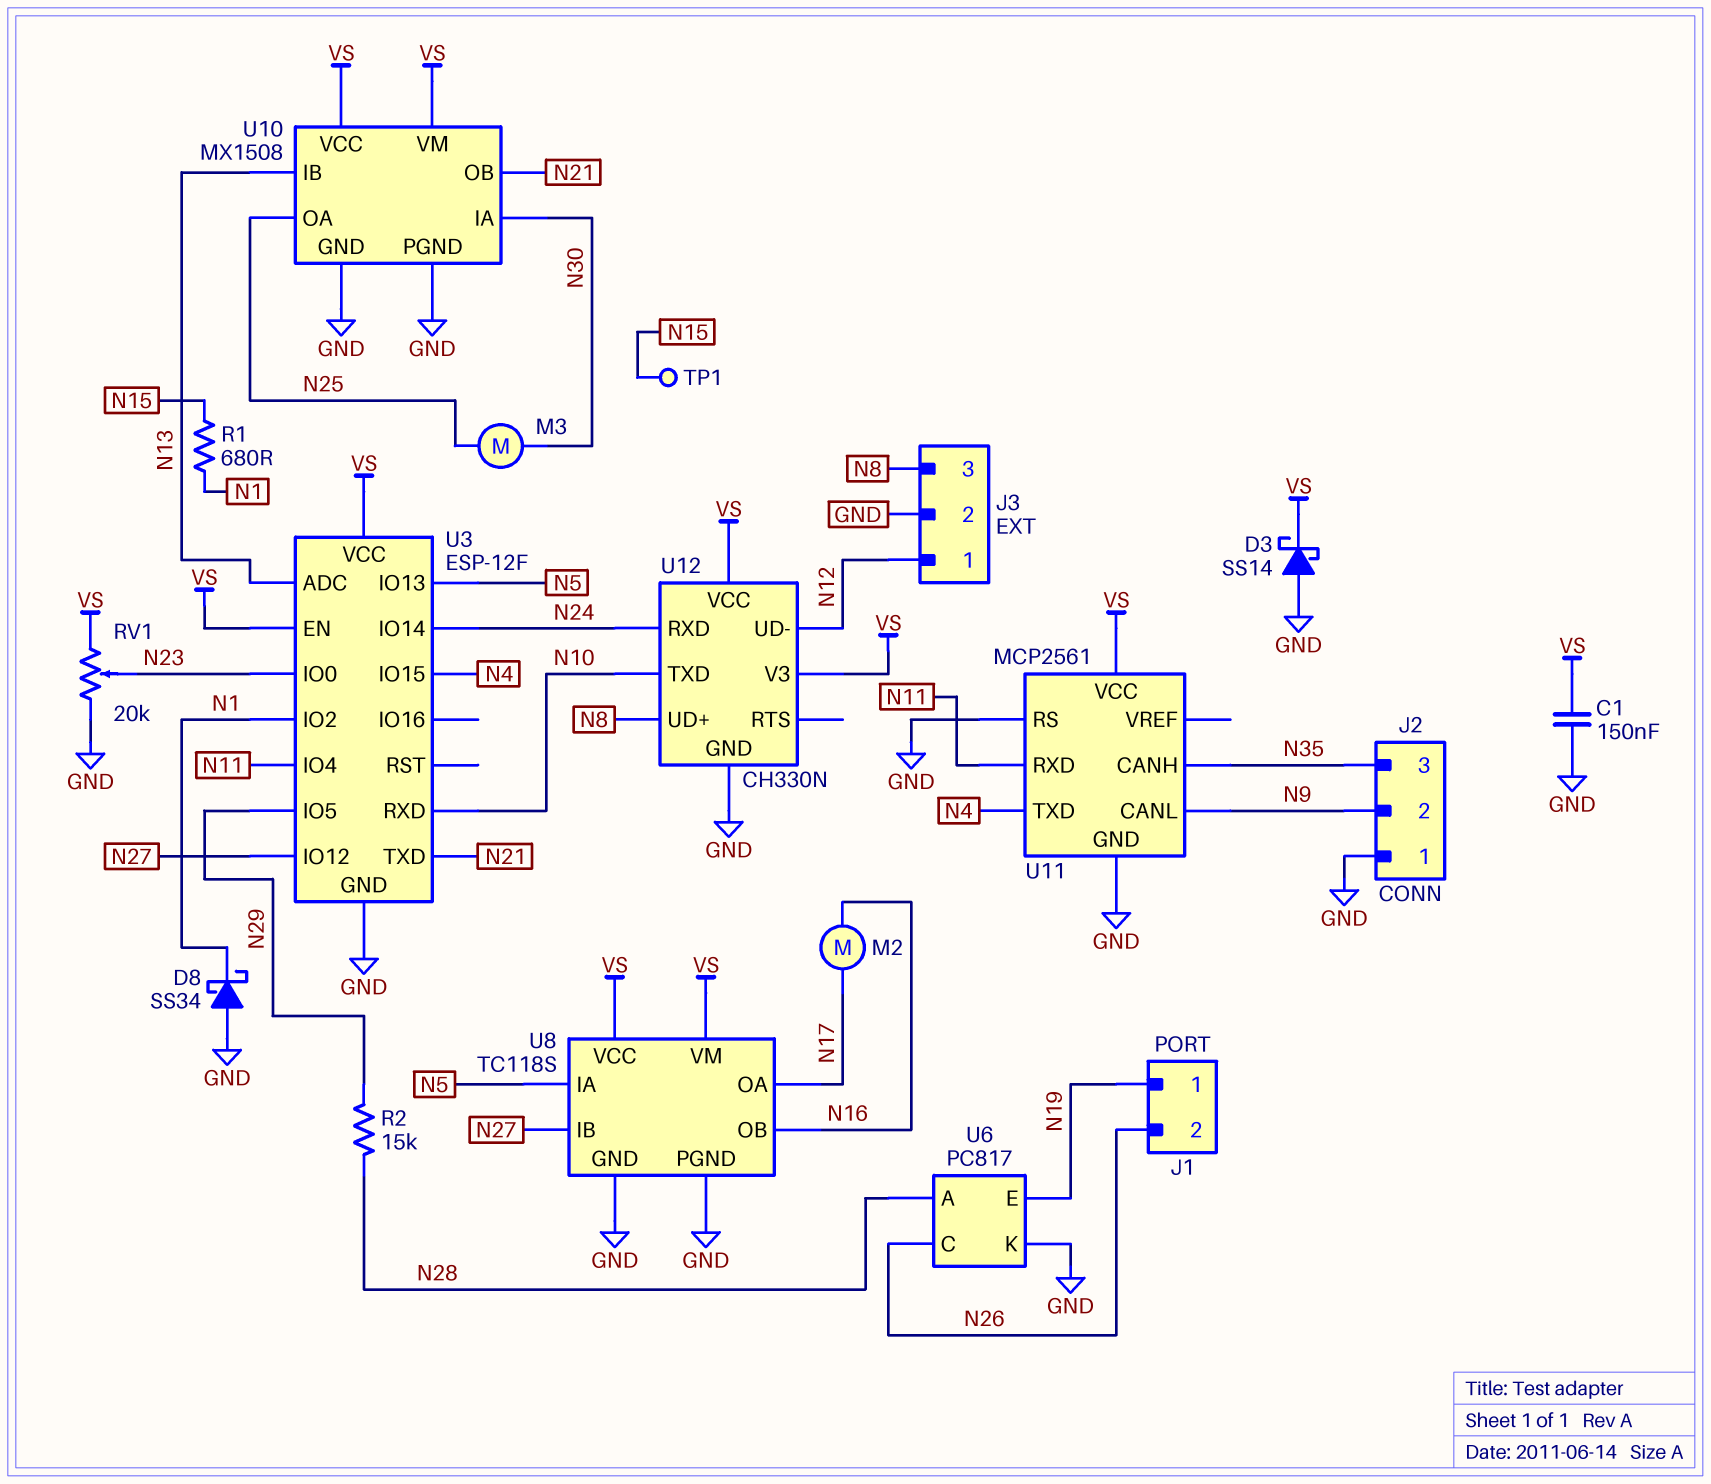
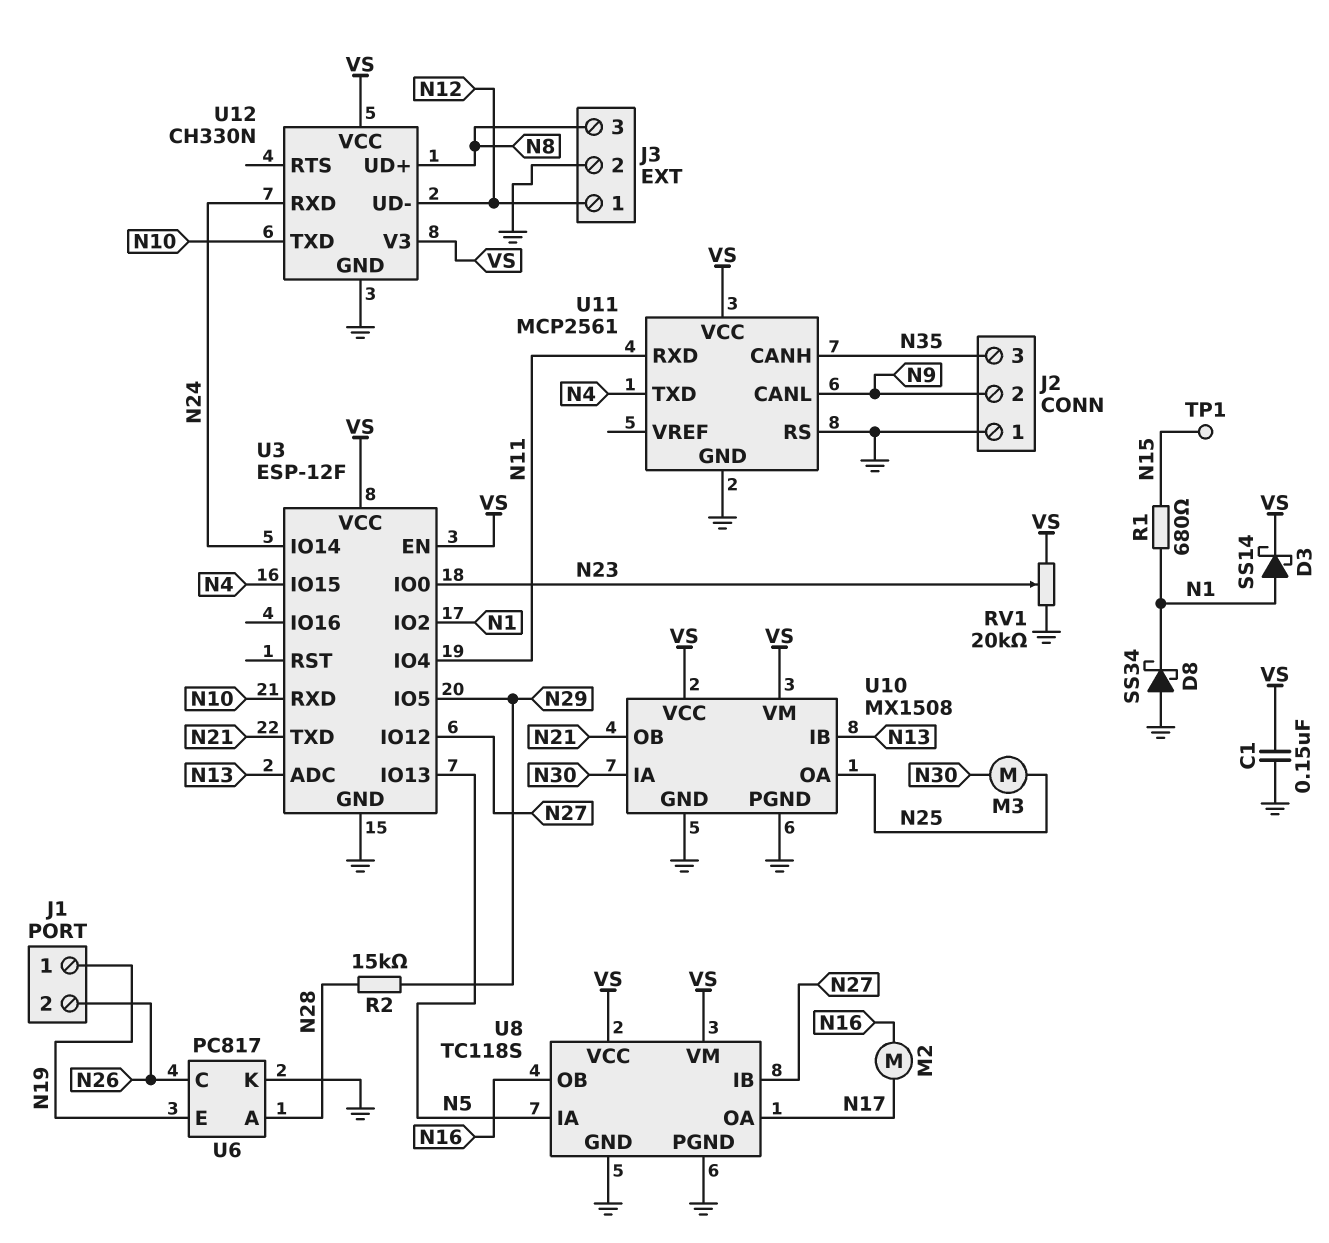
D3: schottky SS14 (A GND, K VS) -> schottky SS14 (A N1, K VS)

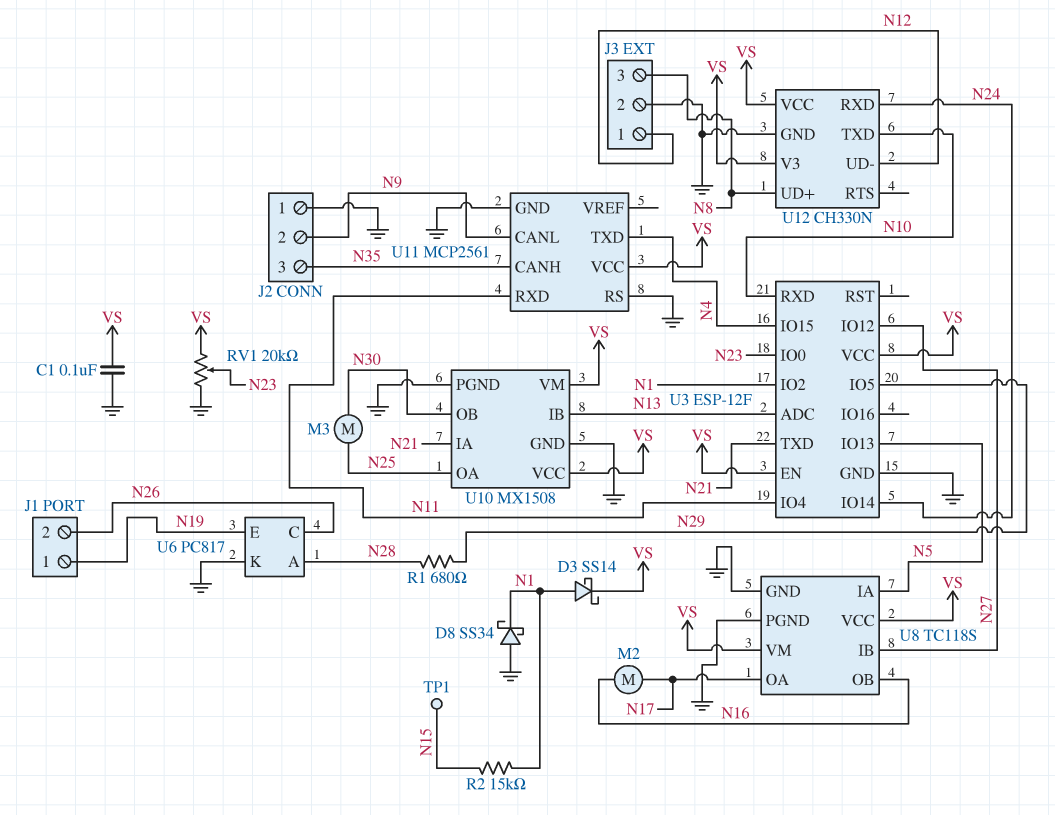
C1: 150nF (GND, VS) -> 100nF (GND, VS)
R1: 680 (N1, N15) -> 680 (N28, N29)
R2: 15k (N28, N29) -> 15k (N1, N15)
U10 pin IA: N30 -> N21
U10 pin OB: N21 -> N30

